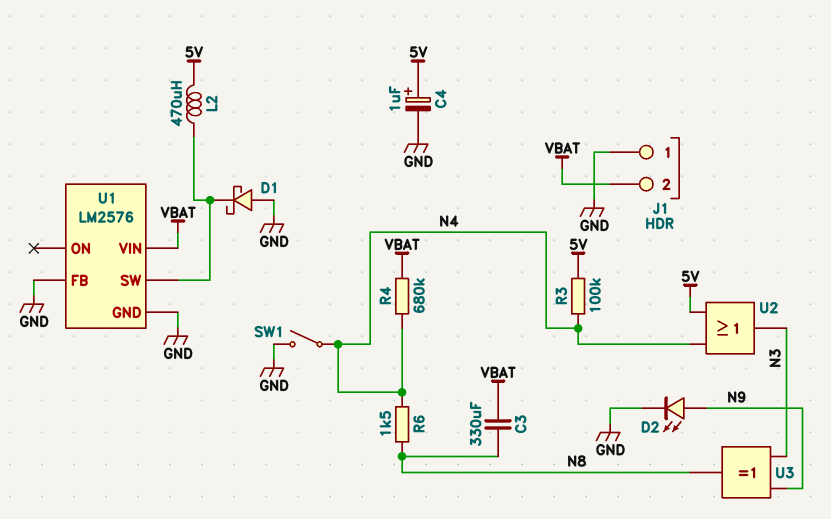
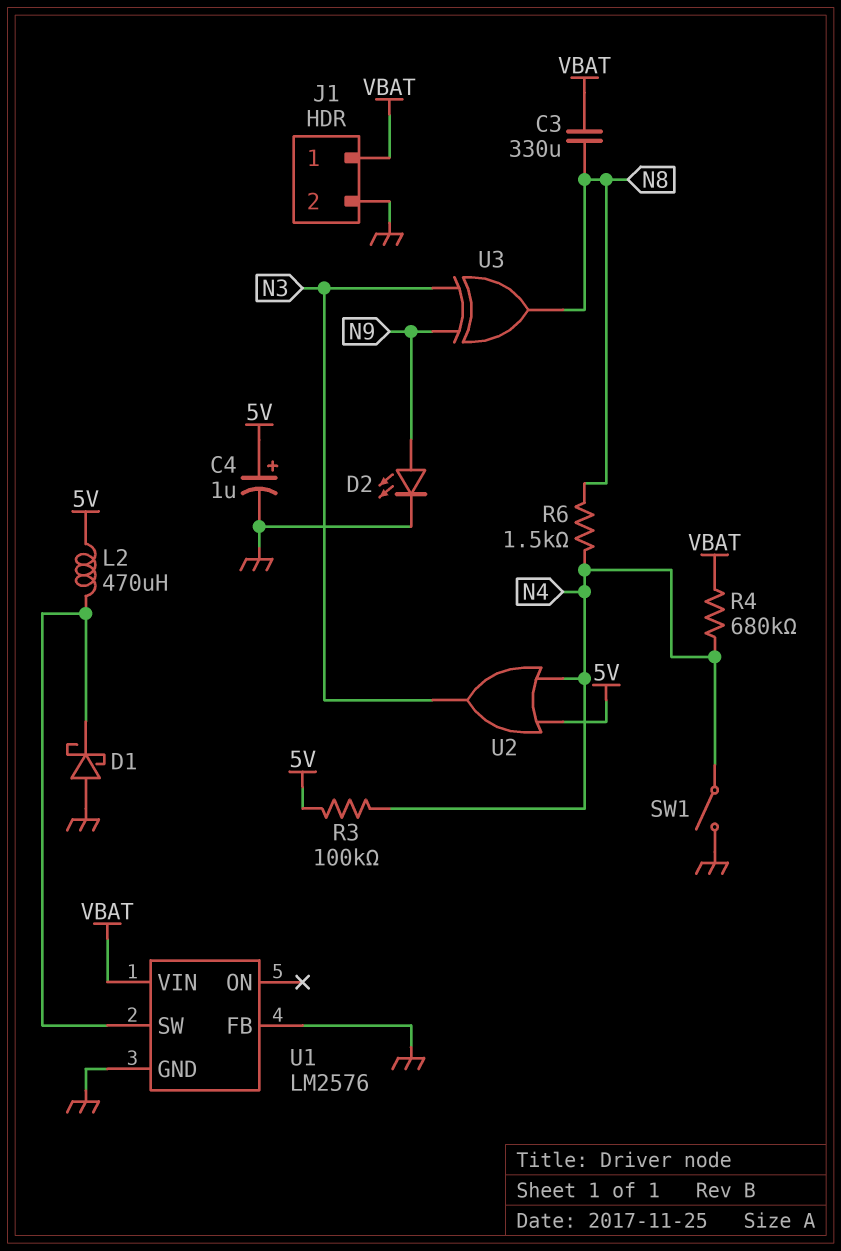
J1 pin 1: GND -> VBAT
J1 pin 2: VBAT -> GND

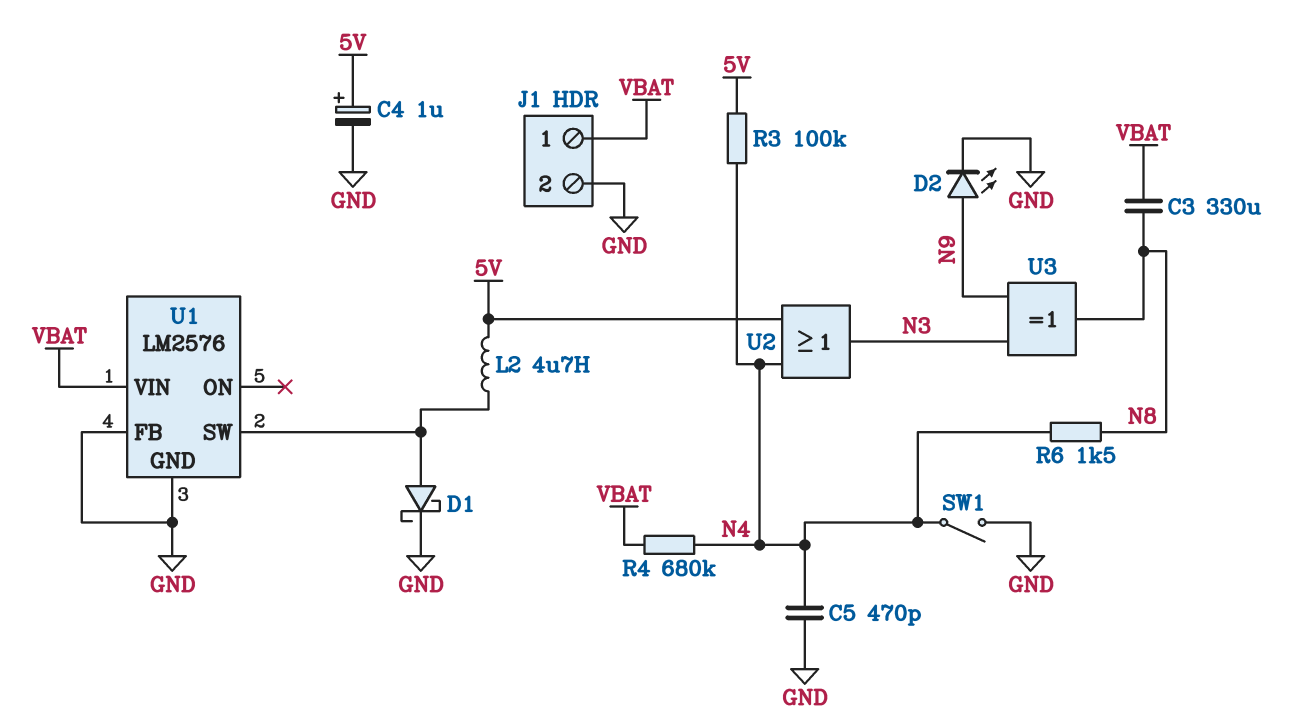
C5: none -> 470pF (GND, N4)
D1: schottky (A GND, K U1/SW) -> schottky (A U1/SW, K GND)
L2: 470uH (5V, U1/SW) -> 4.7uH (5V, U1/SW)

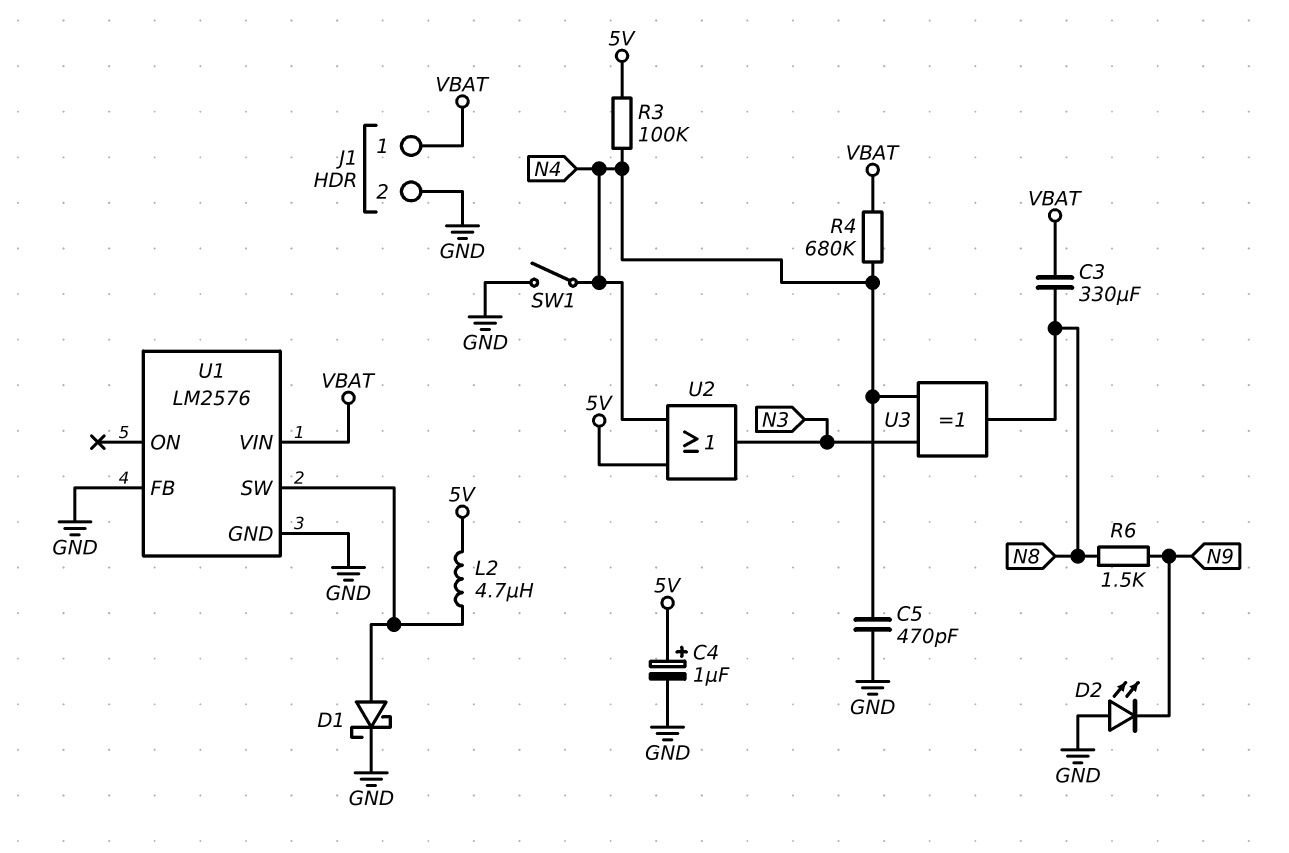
D2: LED (A N9, K GND) -> LED (A GND, K N9)
R6: 1.5k (N4, N8) -> 1.5k (N8, N9)
U3: XOR (in N3, in N9, out N8) -> XOR (in N3, in N4, out N8)

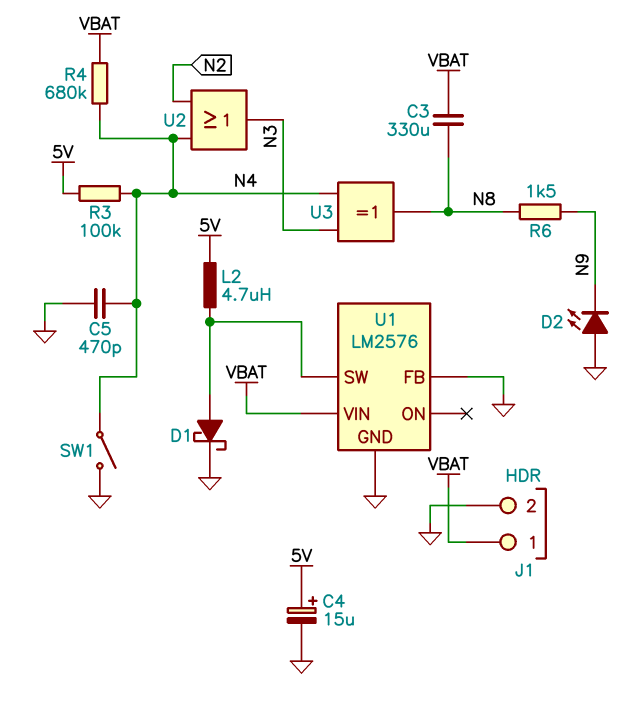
C4: 1uF (plus 5V, minus GND) -> 15uF (plus 5V, minus GND)
U2: OR (in 5V, in N4, out N3) -> OR (in N2, in N4, out N3)

